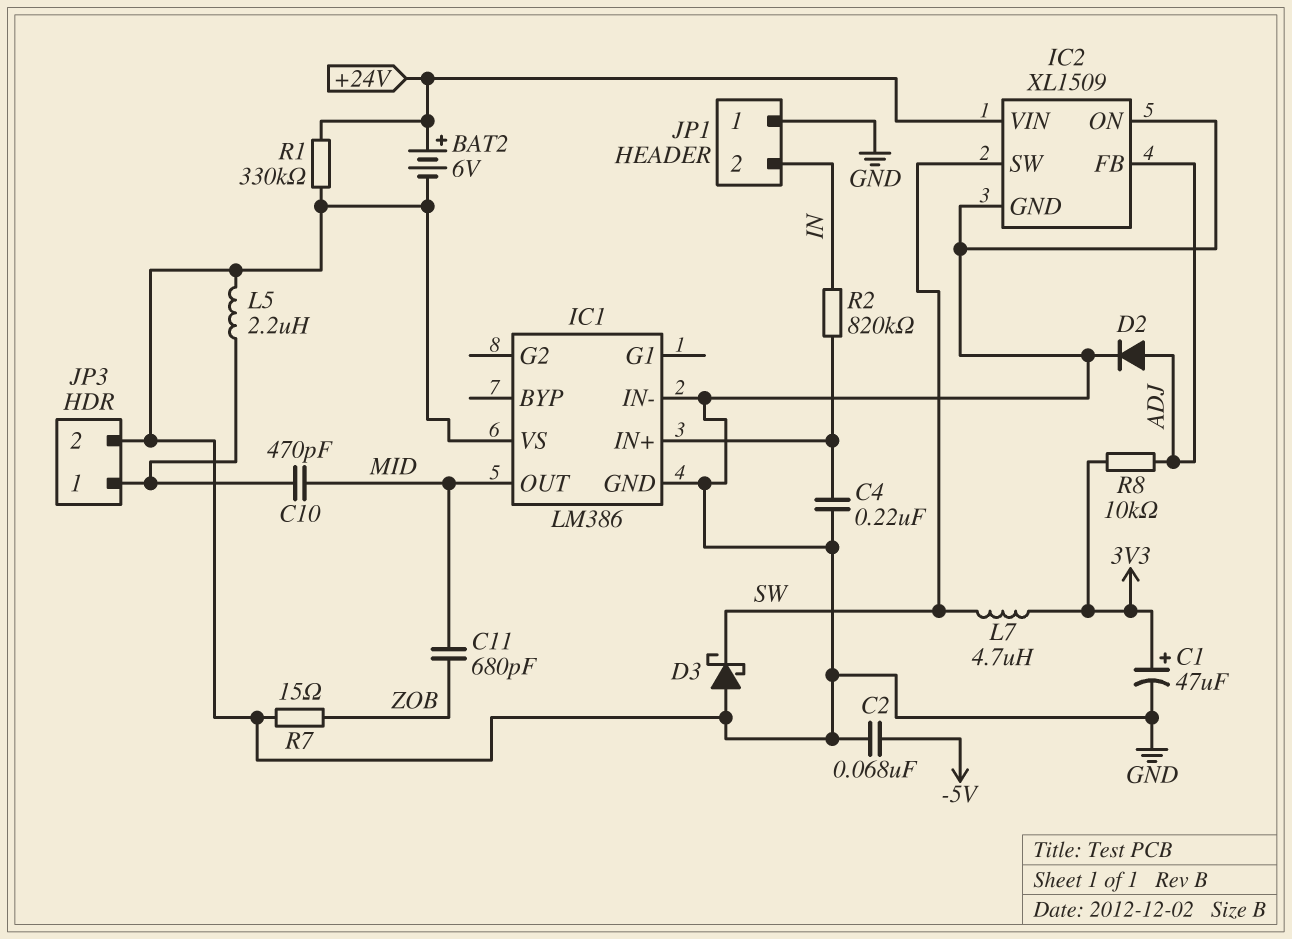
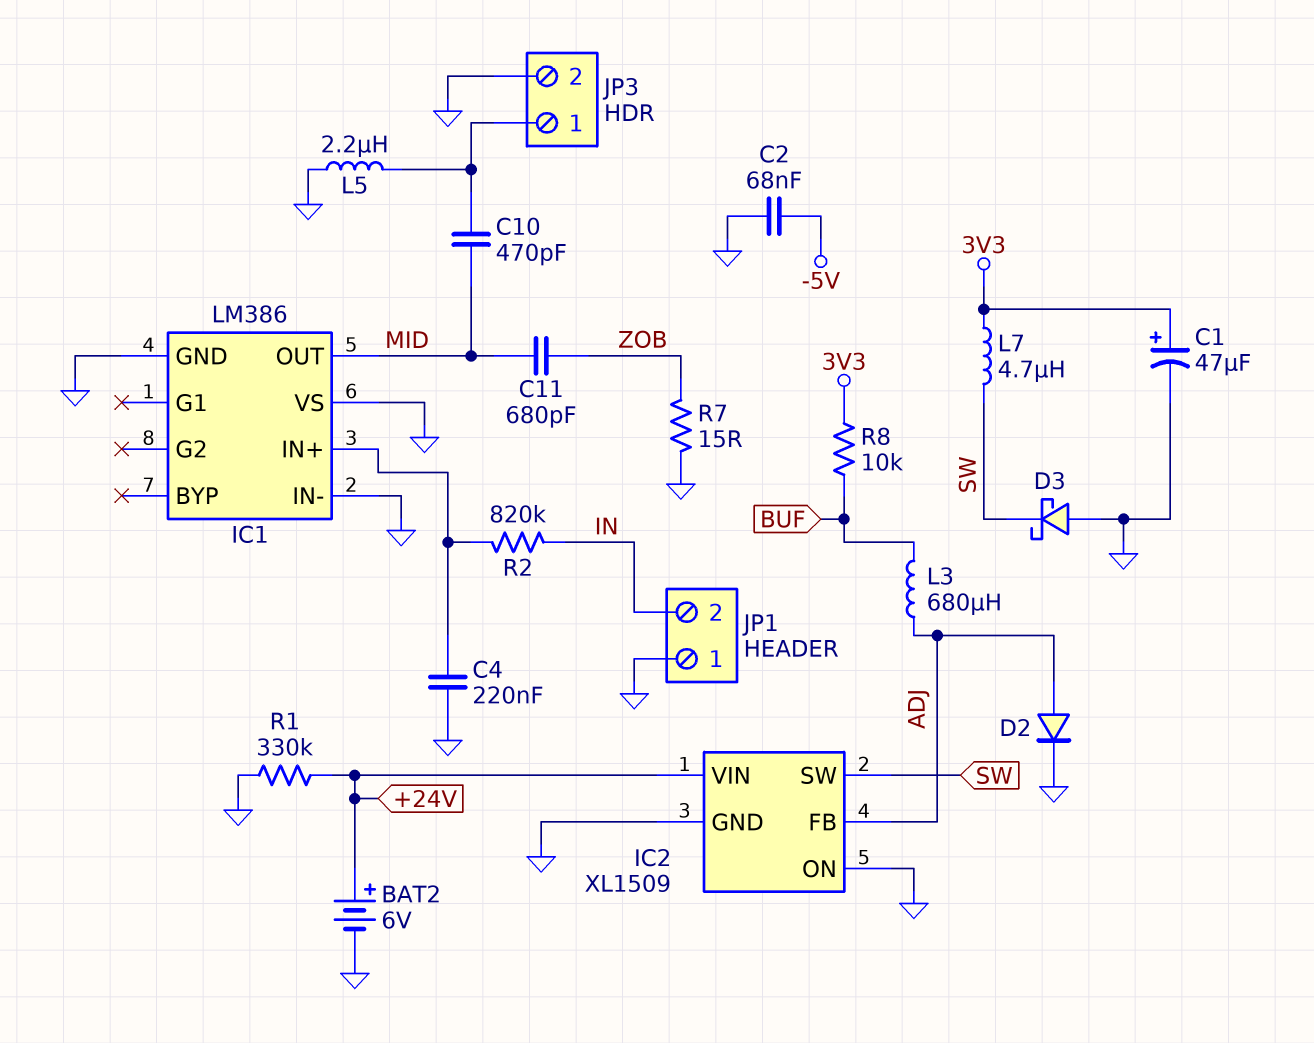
L3: none -> 680uH (ADJ, BUF)
R8: 10k (3V3, ADJ) -> 10k (3V3, BUF)

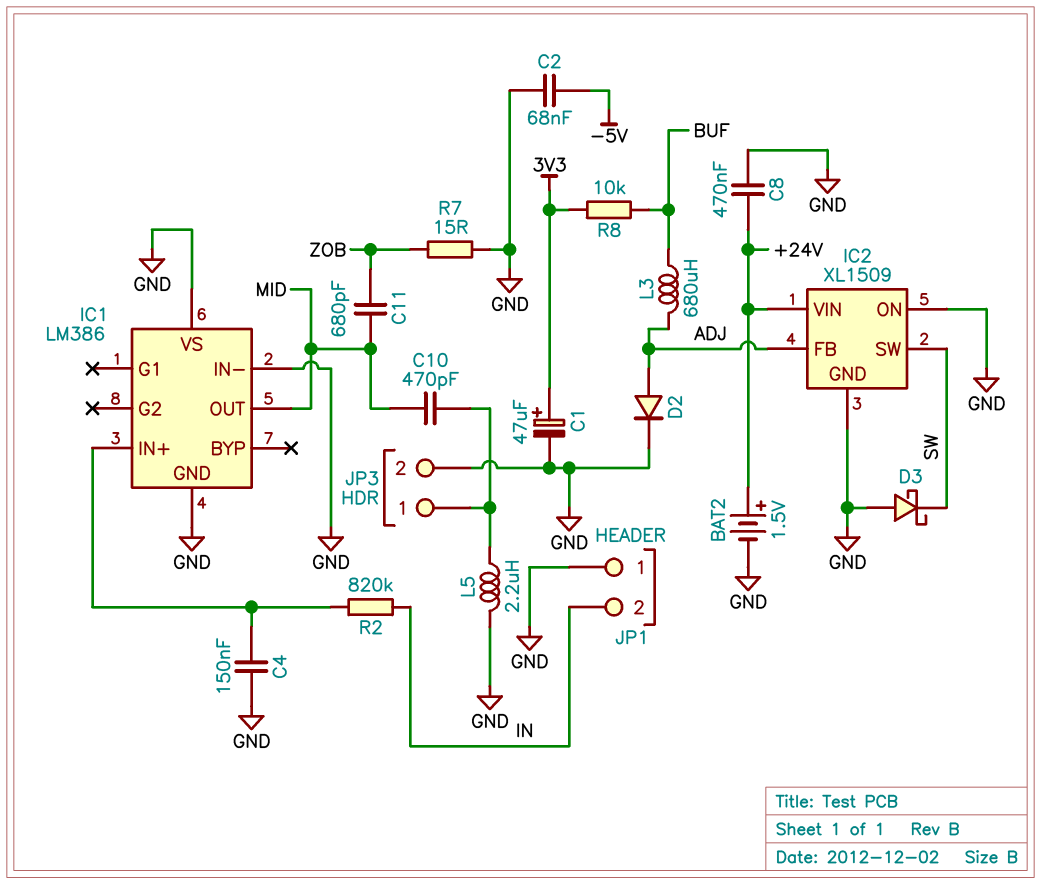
BAT2: 6V (plus +24V, minus GND) -> 1.5V (plus +24V, minus GND)
C4: 220nF (GND, IC1/IN+) -> 150nF (GND, IC1/IN+)
C8: none -> 470nF (+24V, GND)
L7: 4.7uH (3V3, SW) -> none
R1: 330k (+24V, GND) -> none

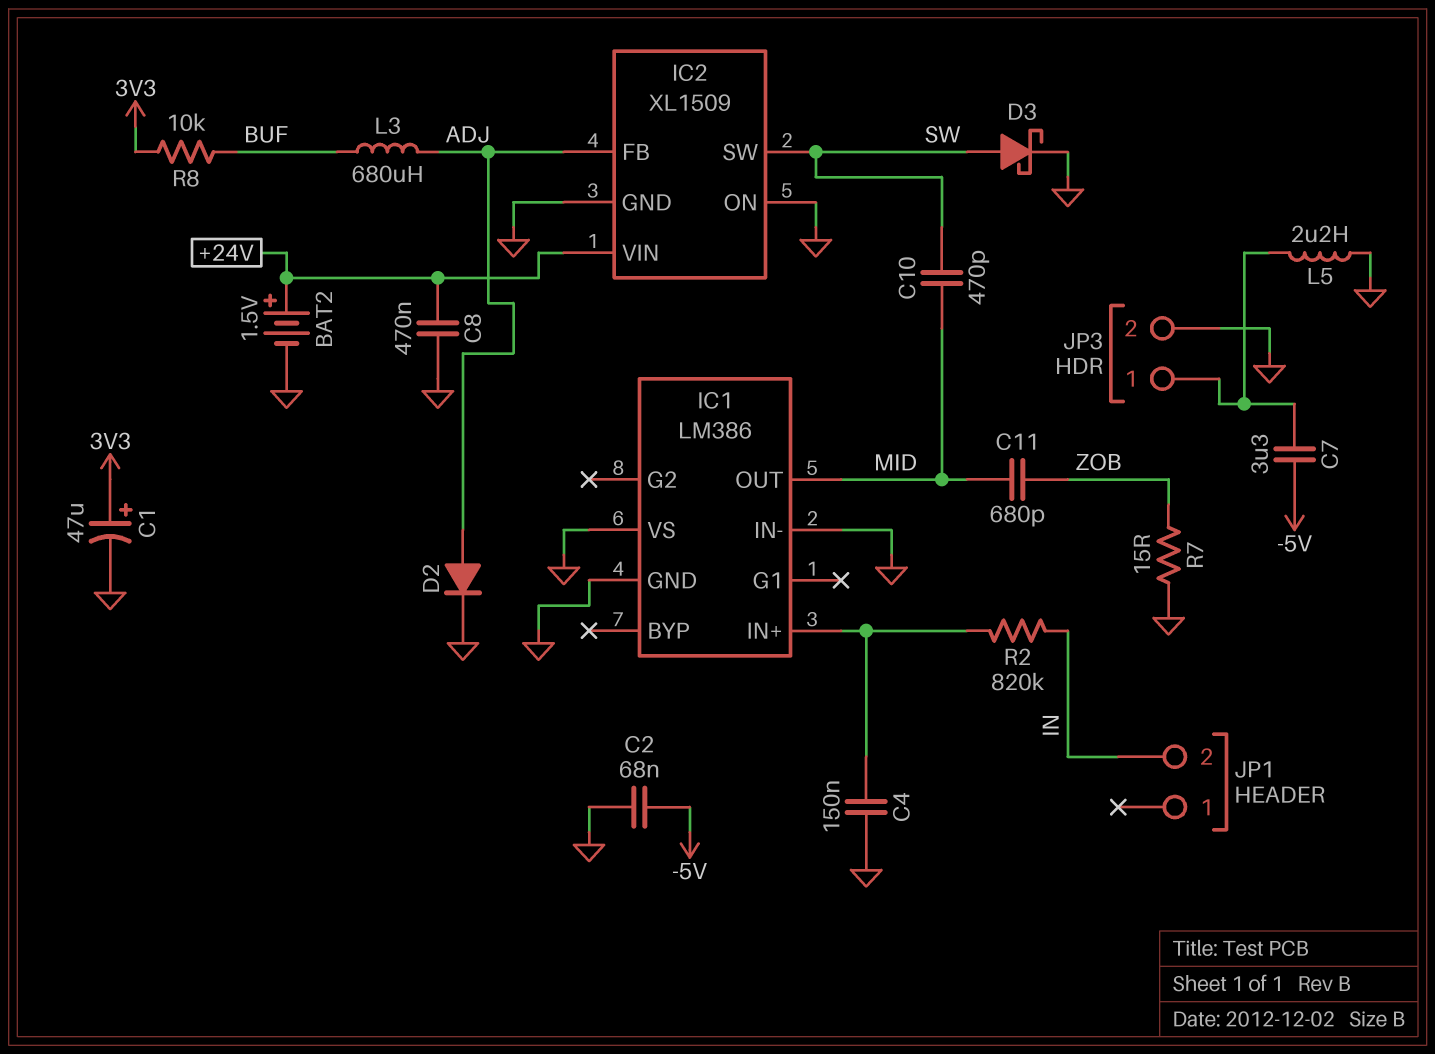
C7: none -> 3.3uF (-5V, JP3/1)
C10: 470pF (JP3/1, MID) -> 470pF (MID, SW)
D3: schottky (A GND, K SW) -> schottky (A SW, K GND)
JP1 pin 1: GND -> none

